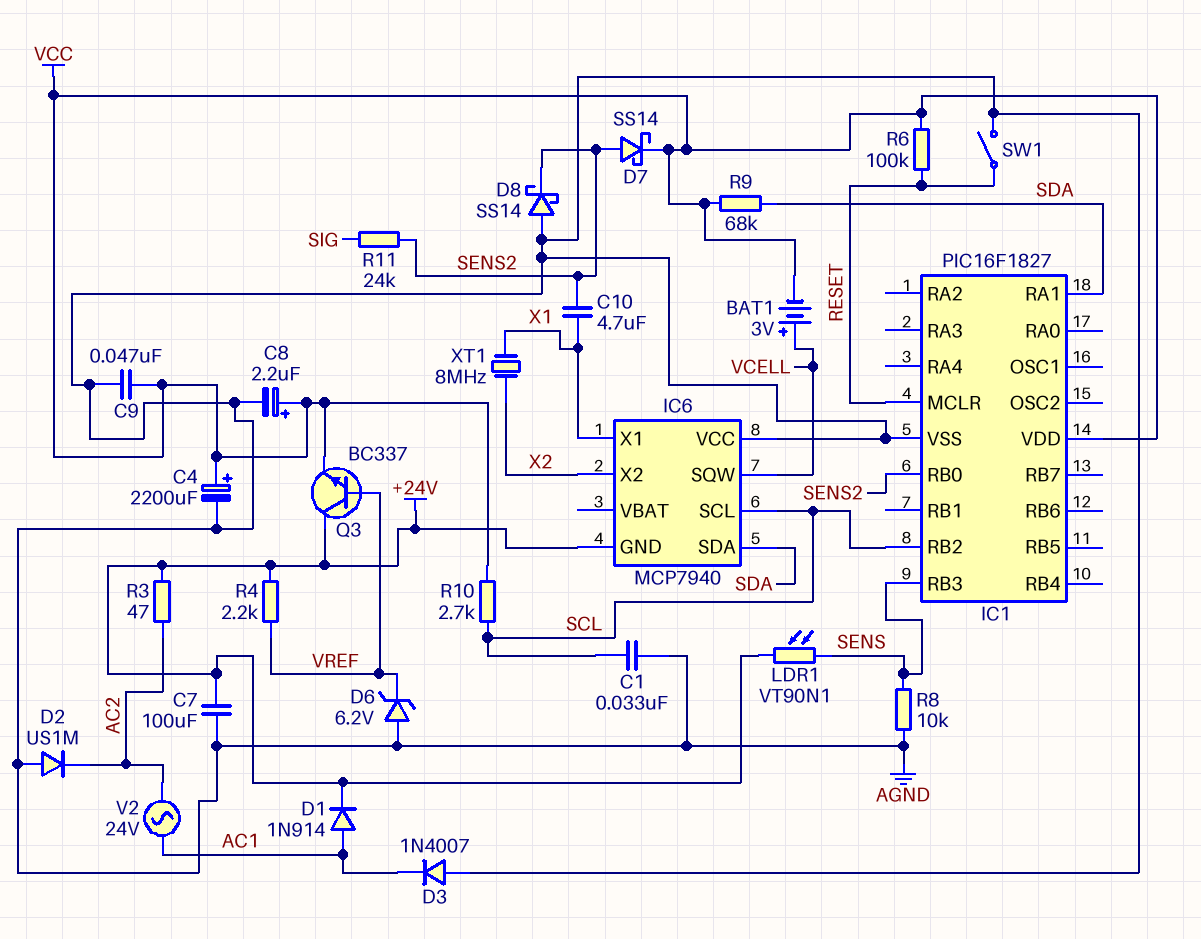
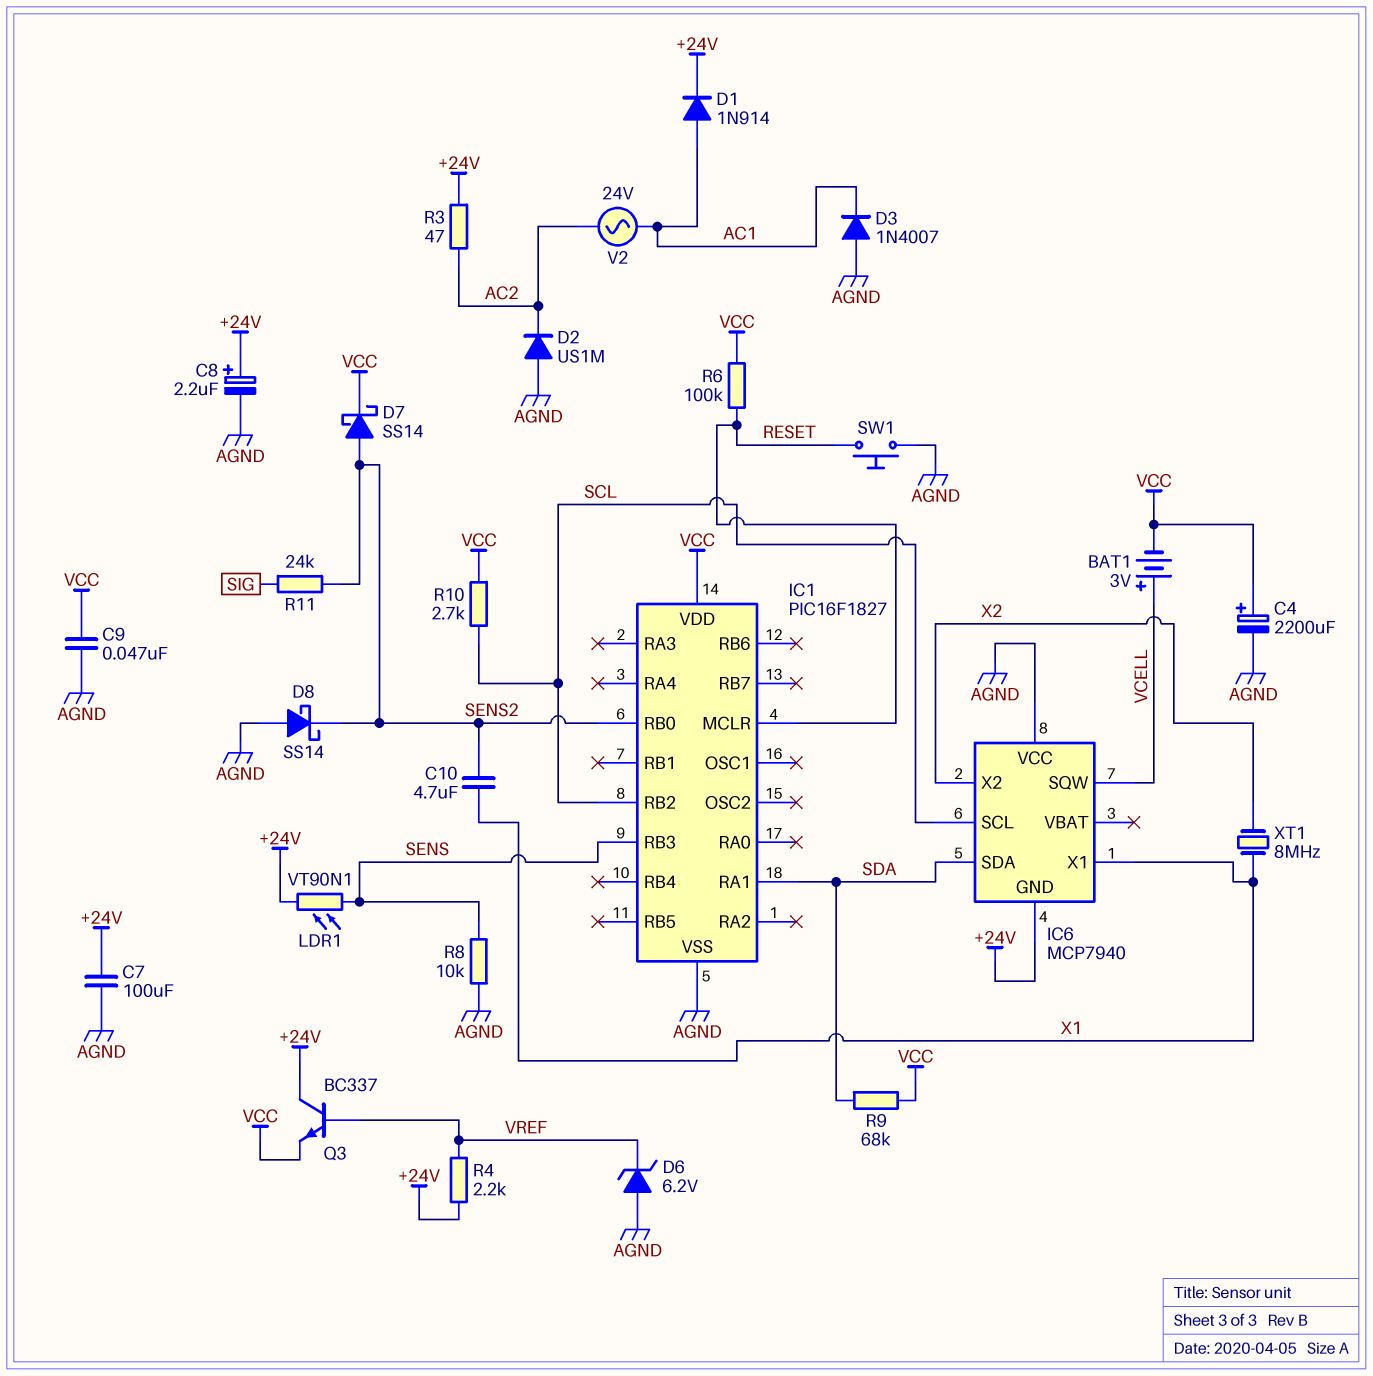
C1: 33nF (AGND, SCL) -> none
C8: 2.2uF (plus VCC, minus AGND) -> 2.2uF (plus +24V, minus AGND)
SW1: switch (AGND, RESET) -> button (AGND, RESET)

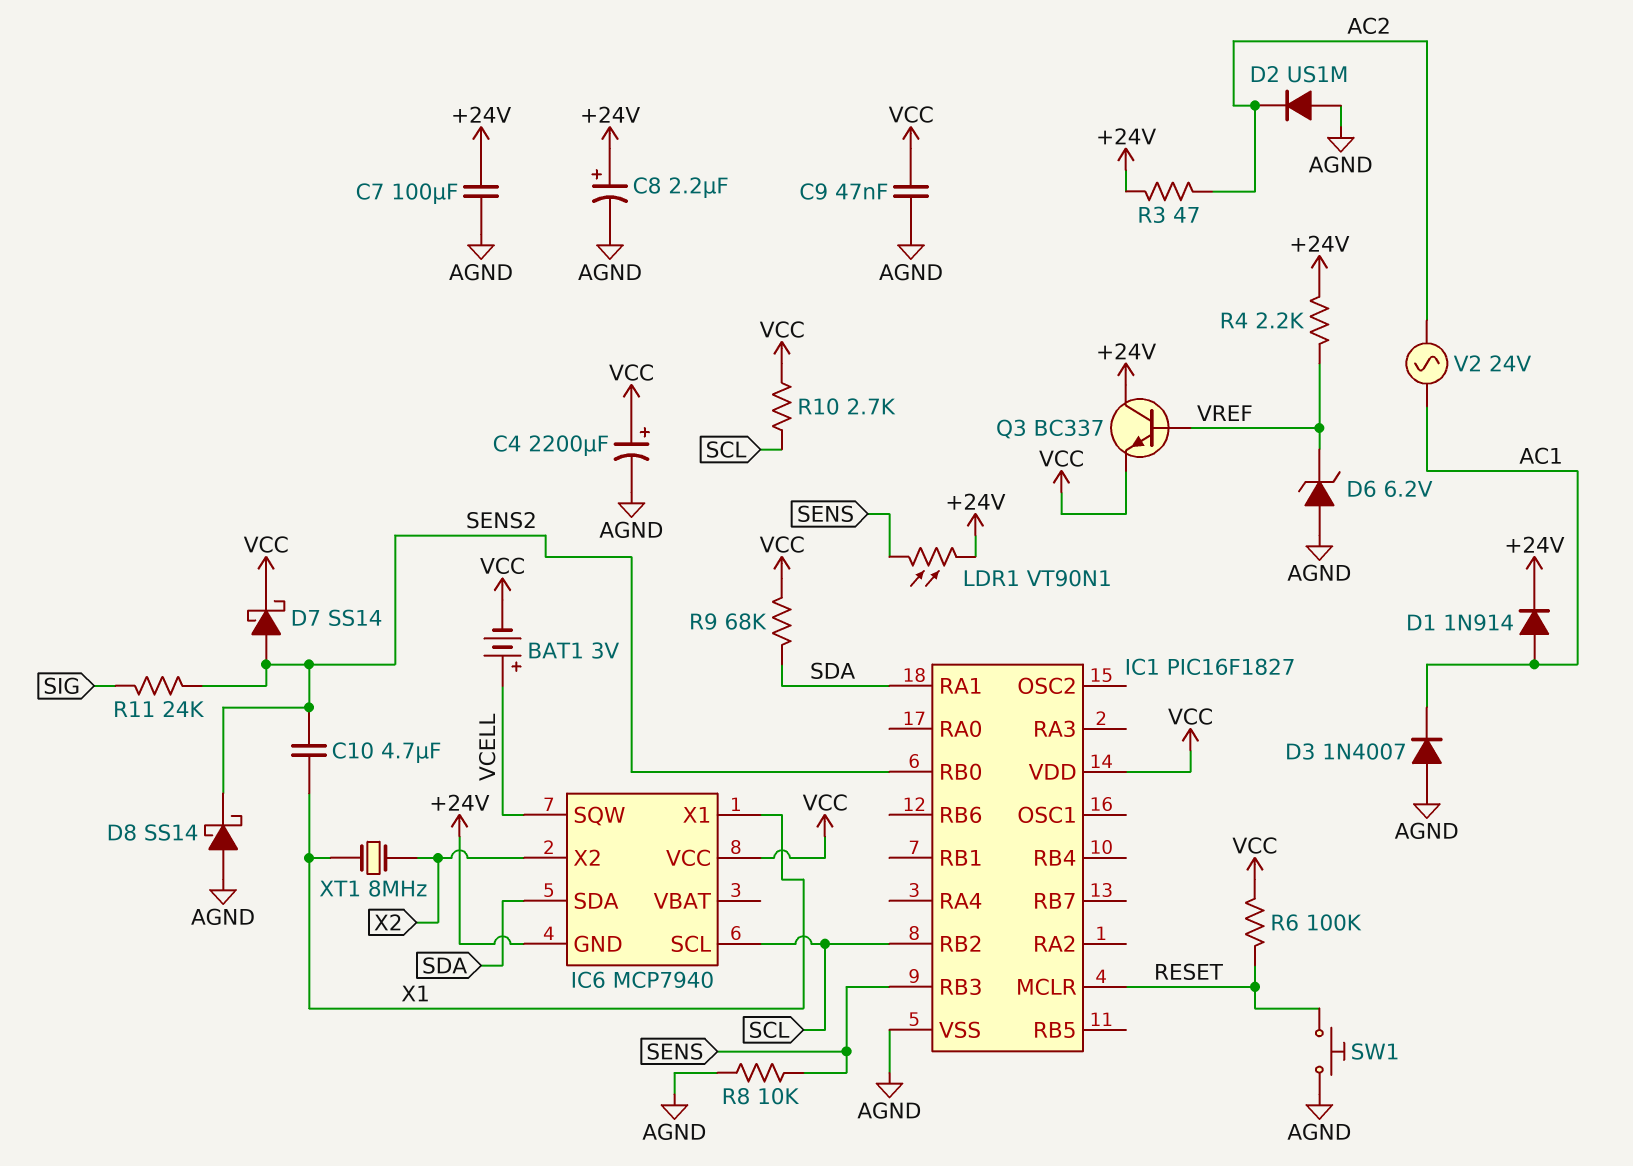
IC6 pin VCC: AGND -> VCC

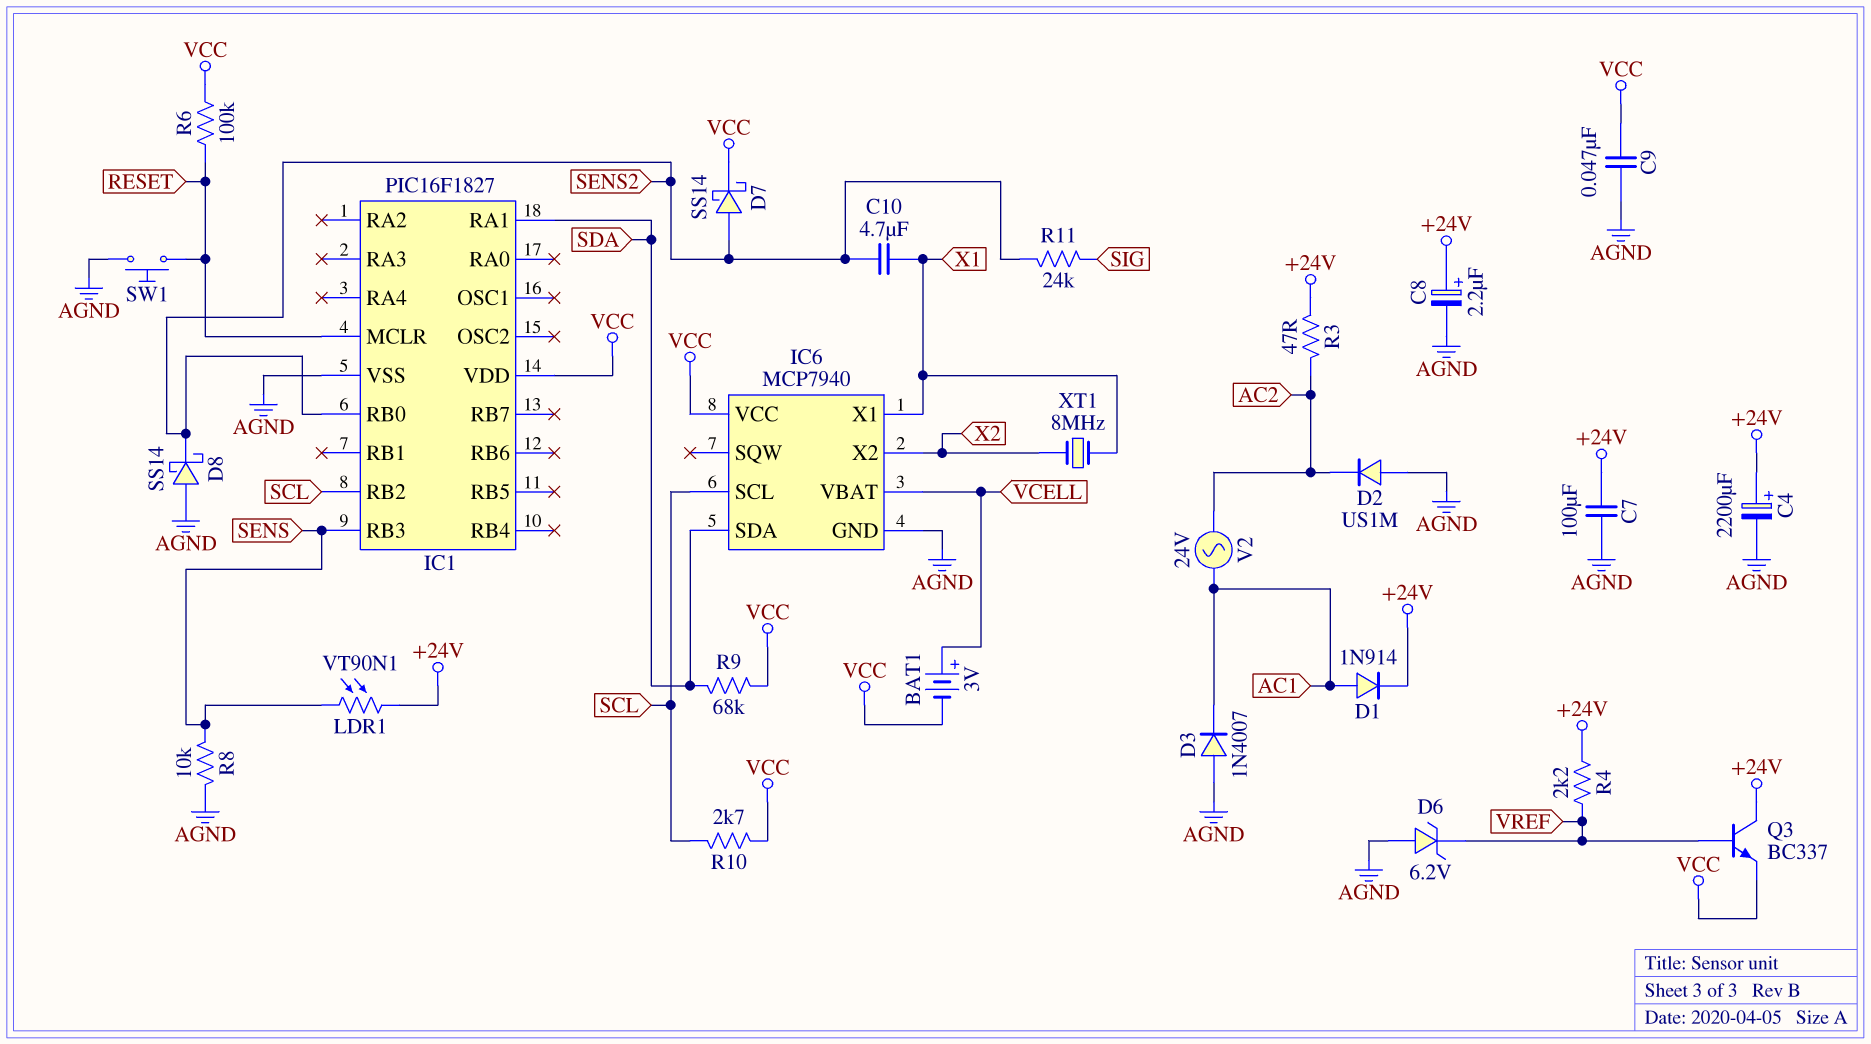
C4: 2200uF (plus VCC, minus AGND) -> 2200uF (plus +24V, minus AGND)
IC6 pin GND: +24V -> AGND
IC6 pin SQW: VCELL -> none
IC6 pin VBAT: none -> VCELL

